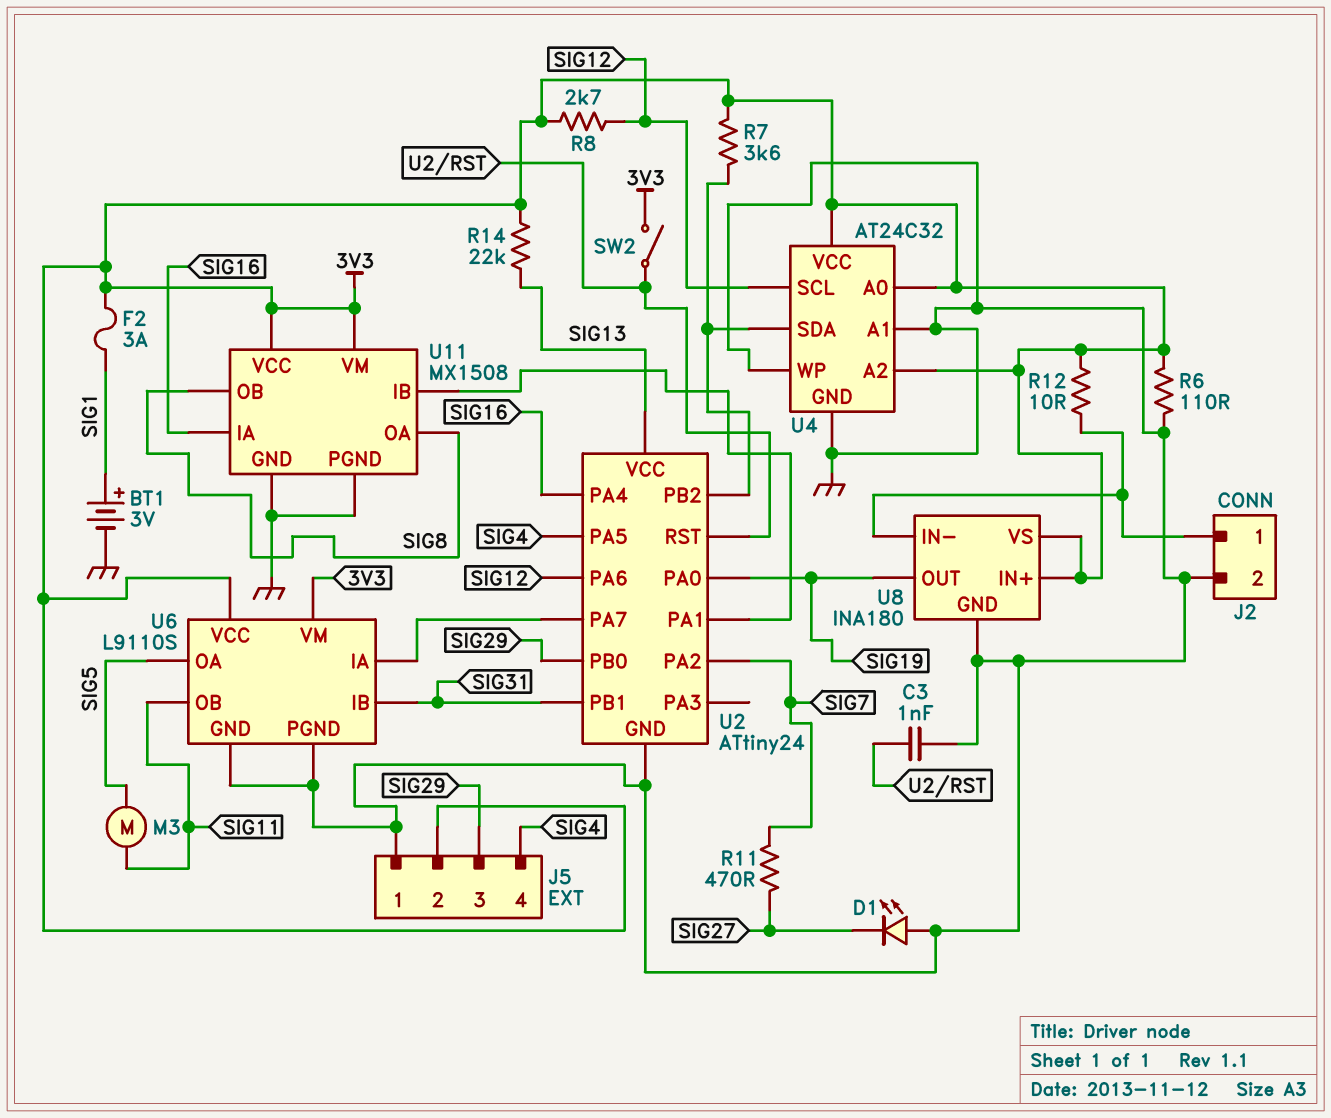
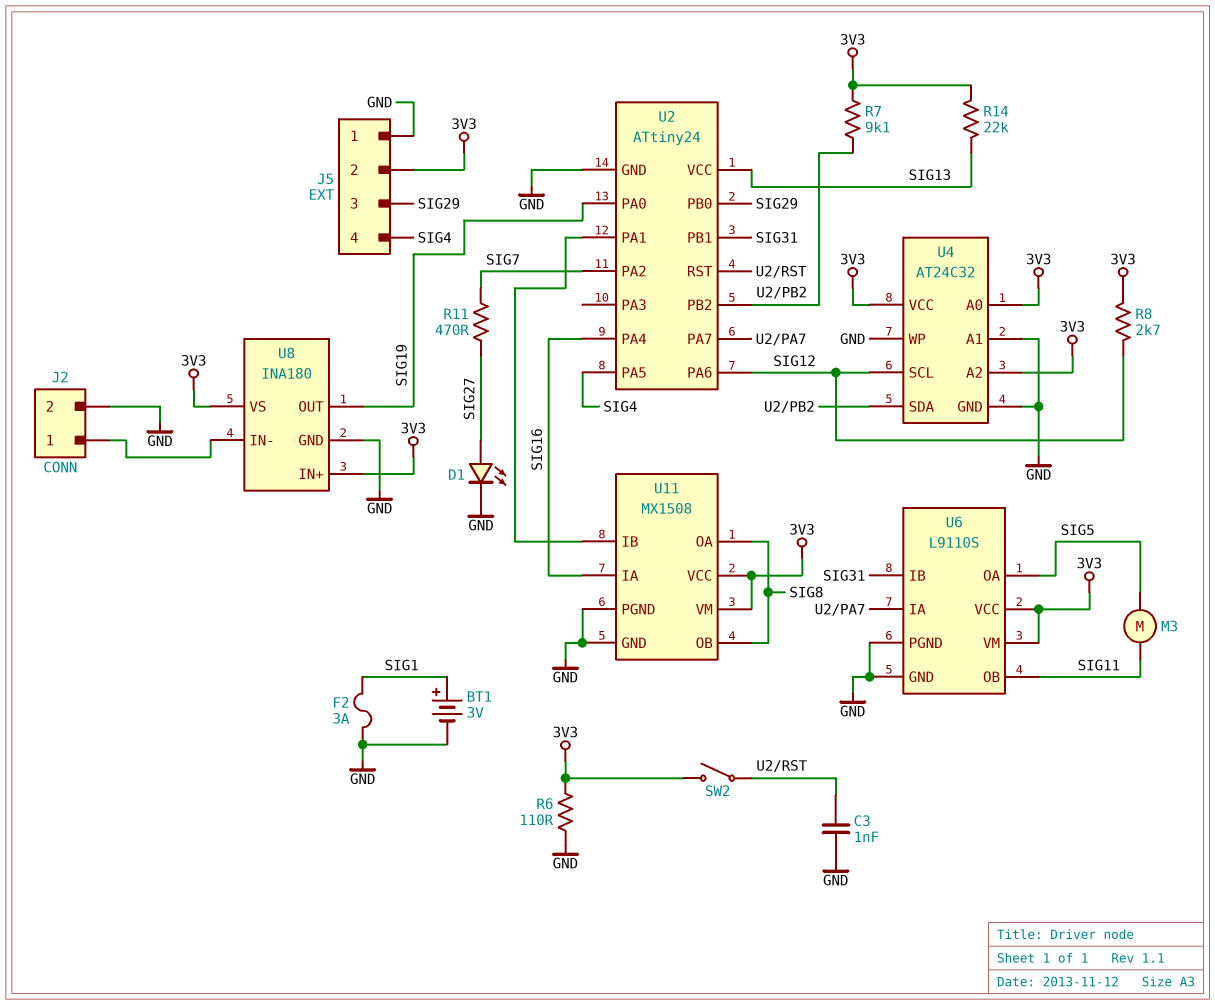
D1: LED (A GND, K SIG27) -> LED (A SIG27, K GND)
F2: 3A (3V3, SIG1) -> 3A (GND, SIG1)
R7: 3.6k (3V3, U2/PB2) -> 9.1k (3V3, U2/PB2)
R12: 10 (3V3, J2/1) -> none

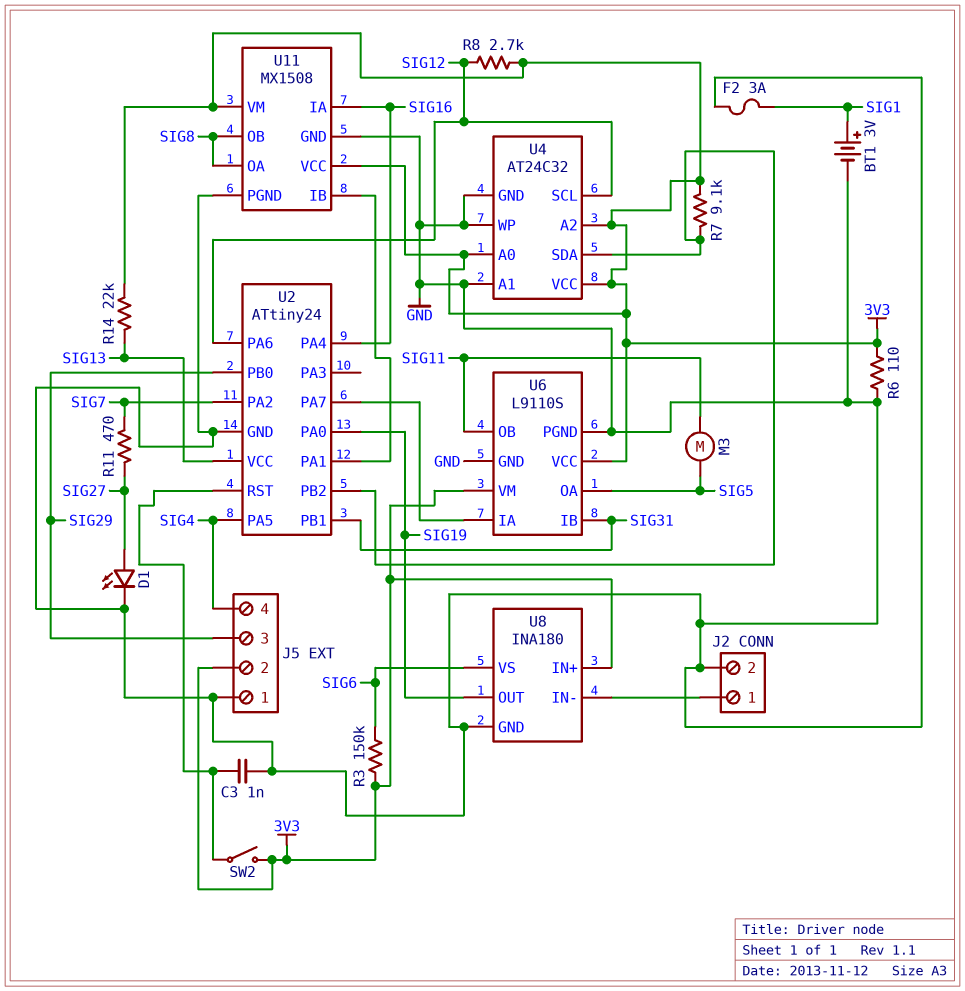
R3: none -> 150k (3V3, SIG6)
U8 pin VS: 3V3 -> SIG6

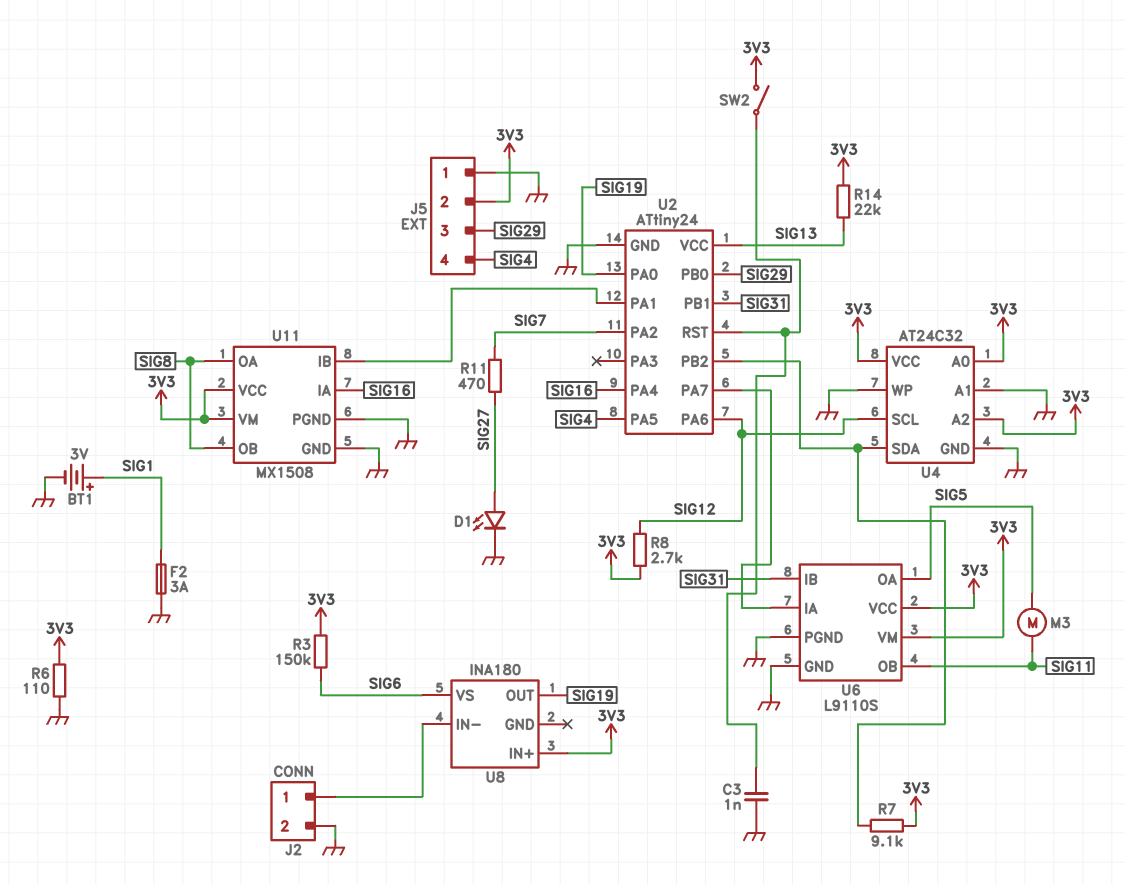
U8 pin GND: GND -> none

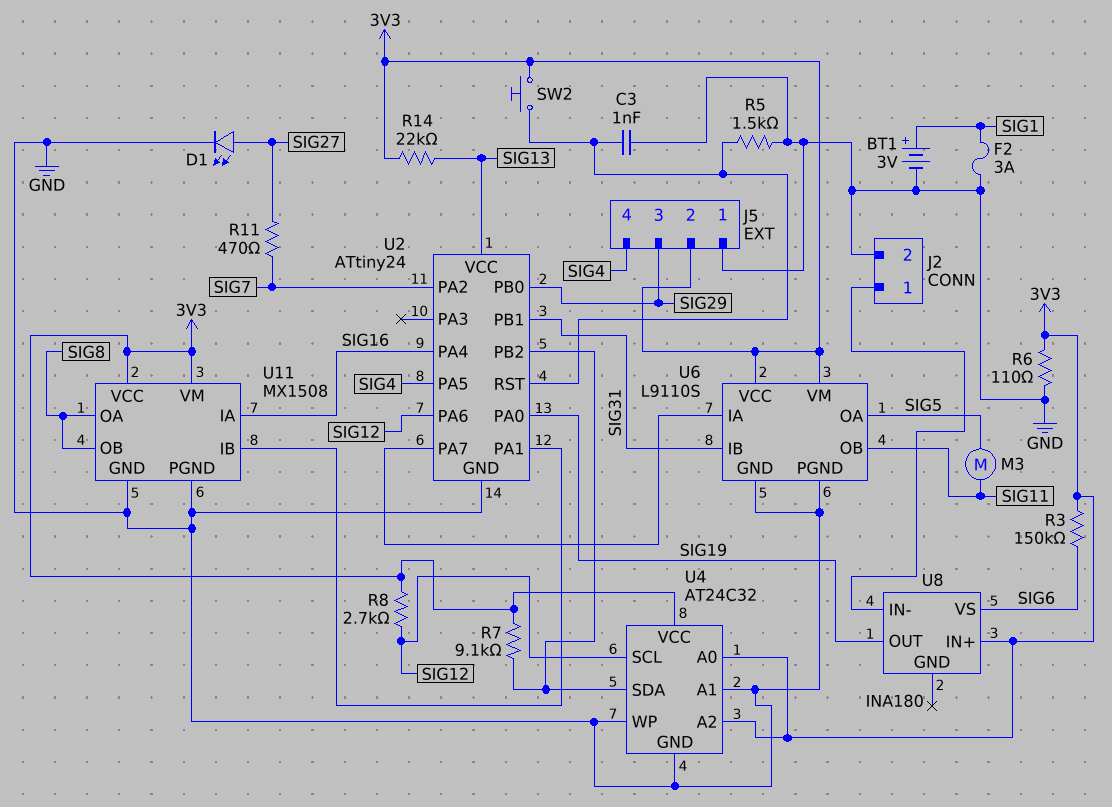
R5: none -> 1.5k (GND, U2/RST)
SW2: switch (3V3, U2/RST) -> button (3V3, U2/RST)

